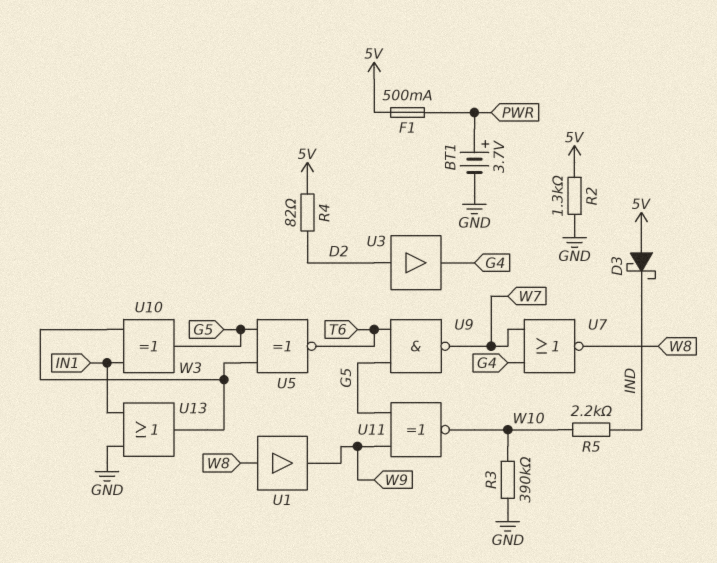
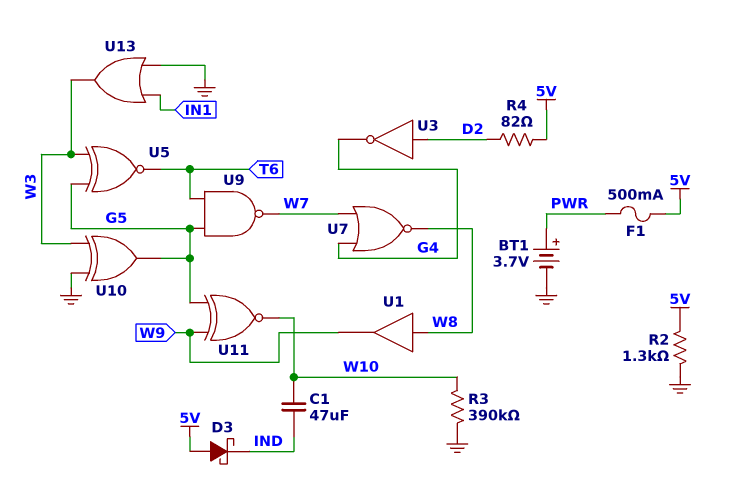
C1: none -> 47uF (IND, W10)
R5: 2.2k (IND, W10) -> none
U3: buffer (in D2, out G4) -> NOT (in D2, out G4)
U10: XOR (in IN1, in W3, out G5) -> XOR (in GND, in W3, out G5)

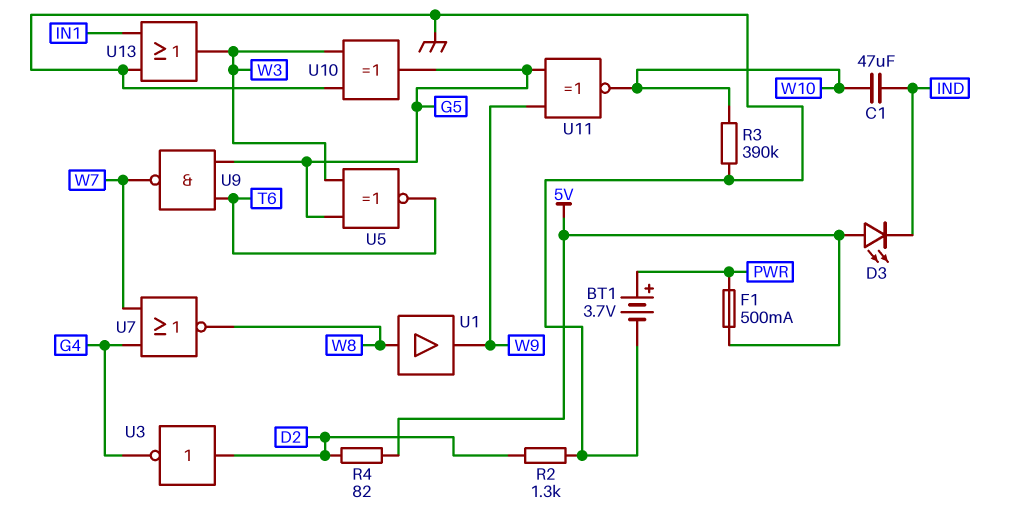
D3: schottky (A 5V, K IND) -> LED (A 5V, K IND)
R2: 1.3k (5V, GND) -> 1.3k (D2, GND)

